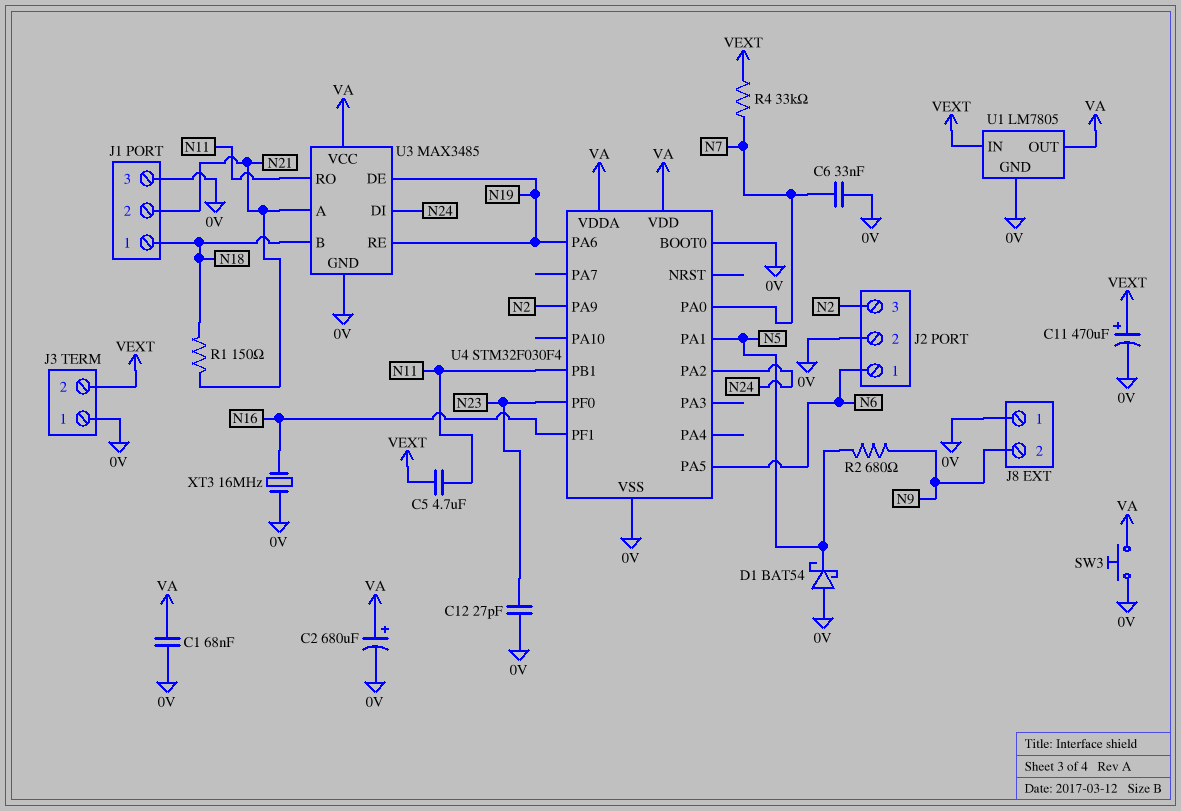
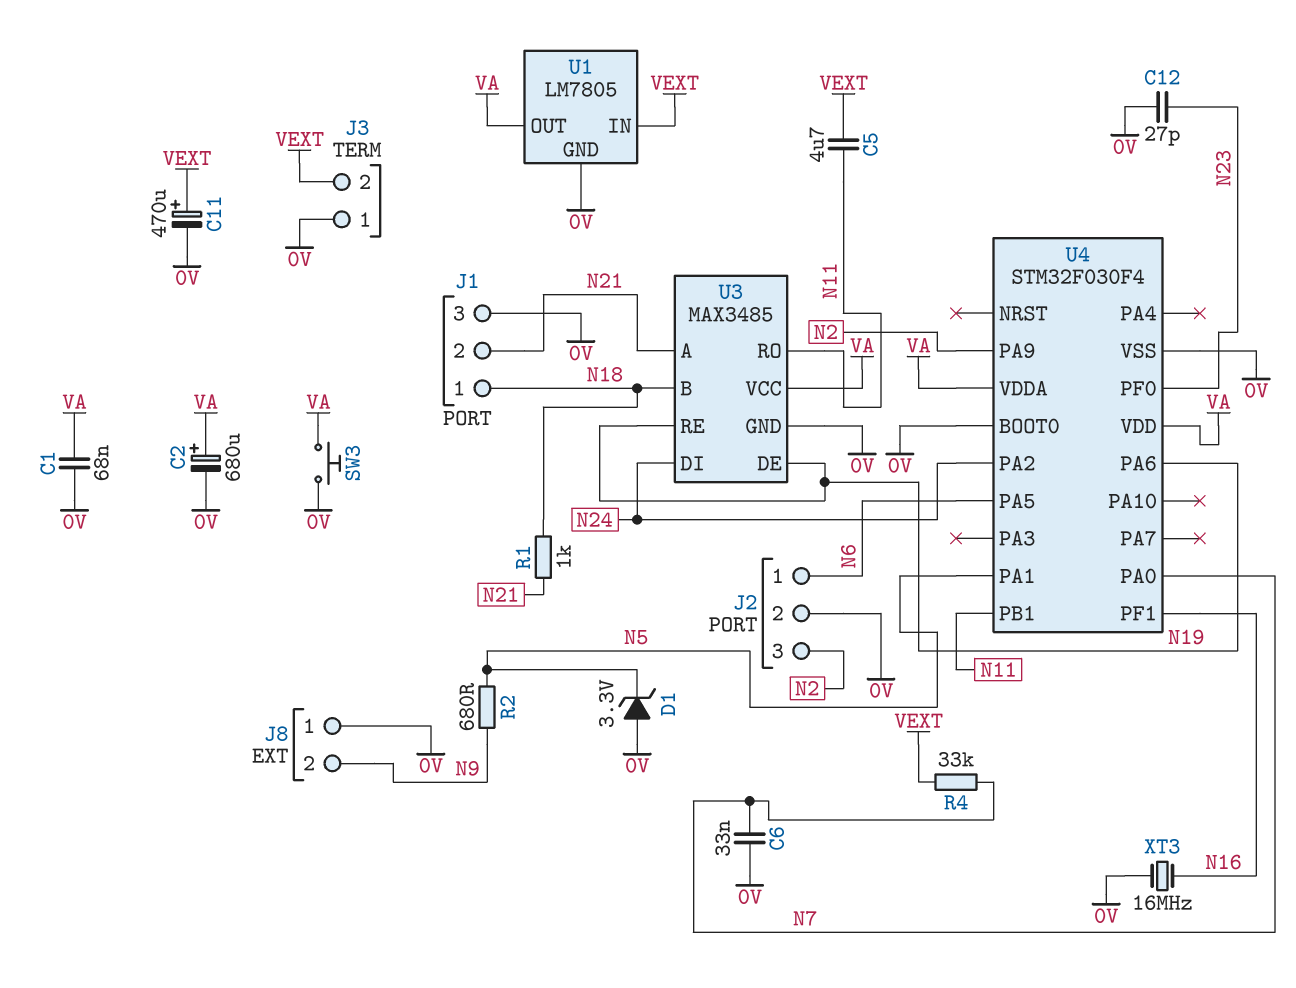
D1: schottky BAT54 (A 0V, K N5) -> zener 3.3V (A 0V, K N5)
R1: 150 (N18, N21) -> 1k (N18, N21)

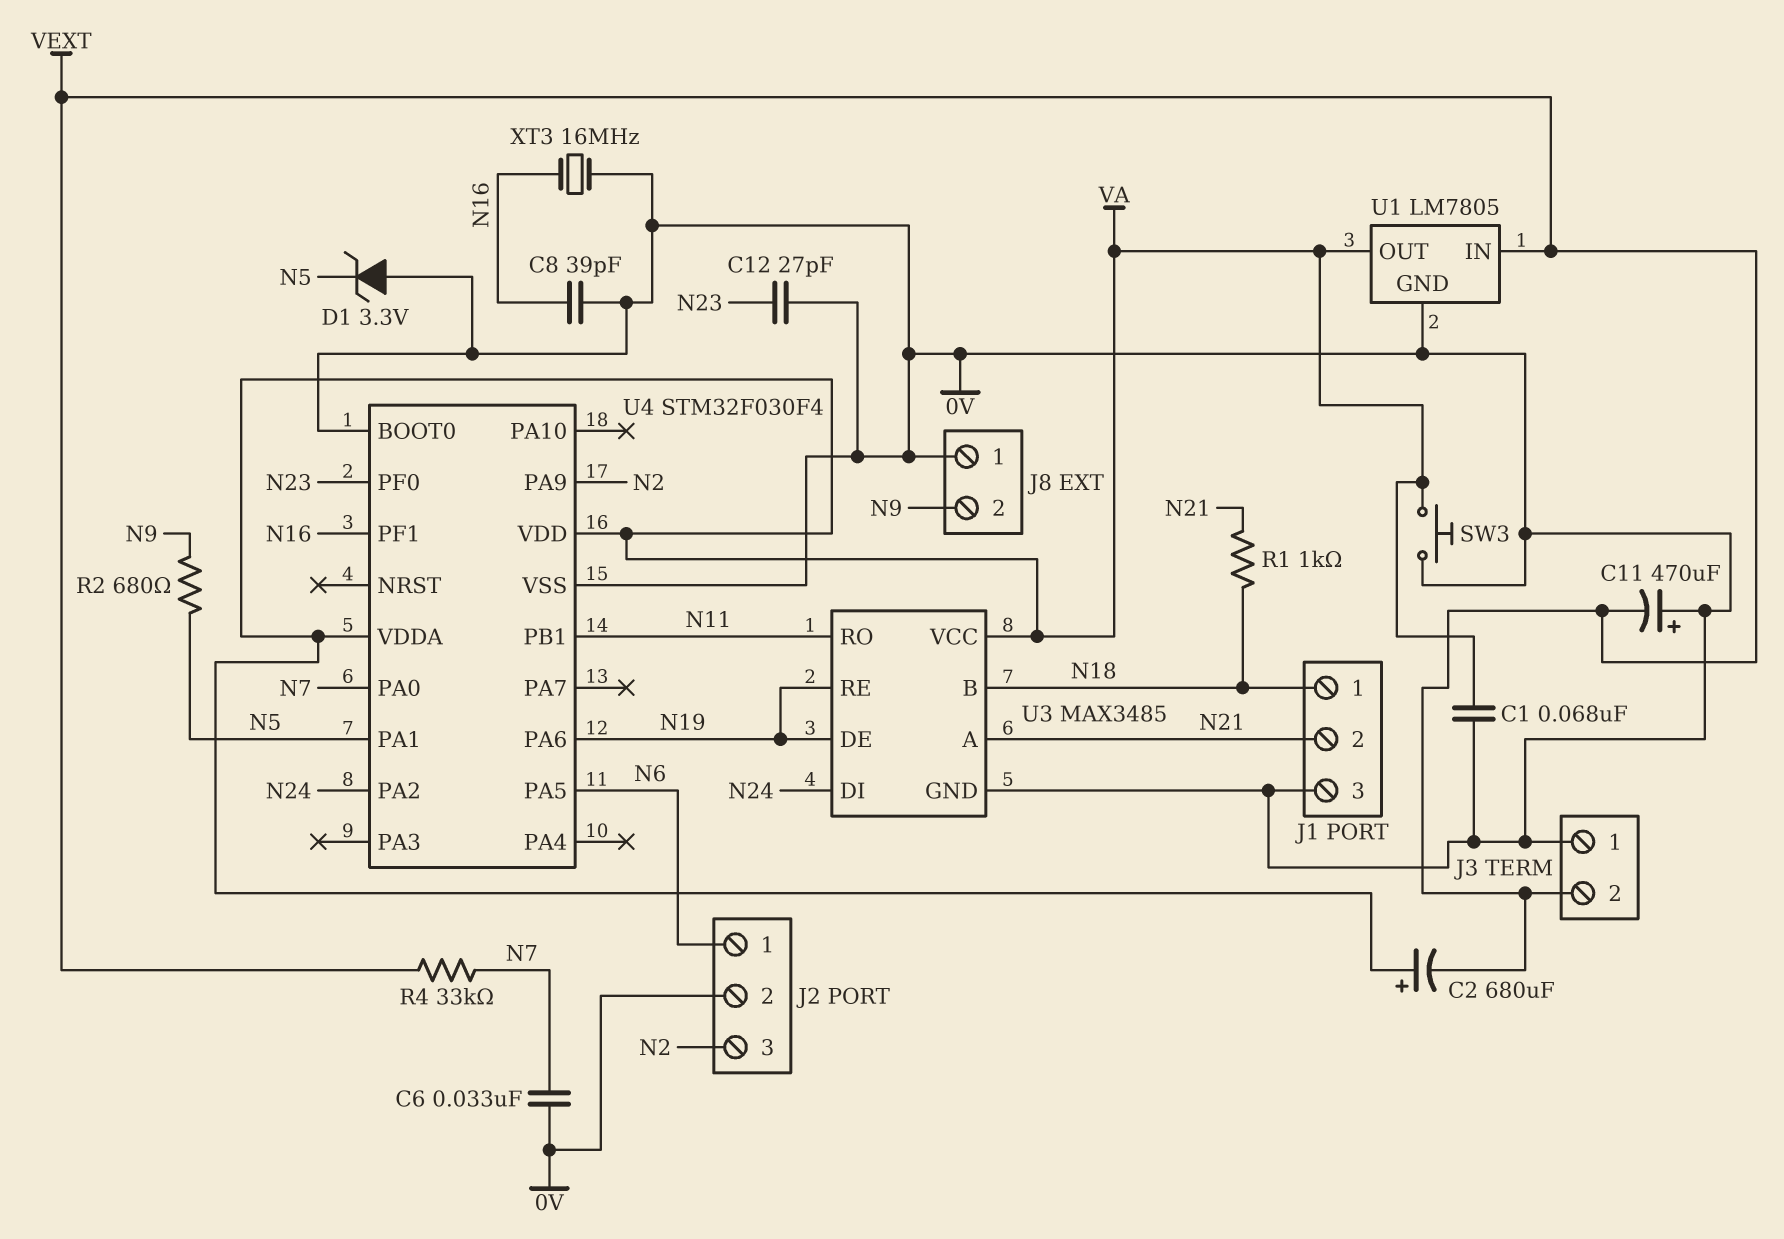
C2: 680uF (plus VA, minus 0V) -> 680uF (plus VA, minus VEXT)
C5: 4.7uF (N11, VEXT) -> none
C8: none -> 39pF (0V, N16)
C11: 470uF (plus VEXT, minus 0V) -> 470uF (plus 0V, minus VEXT)

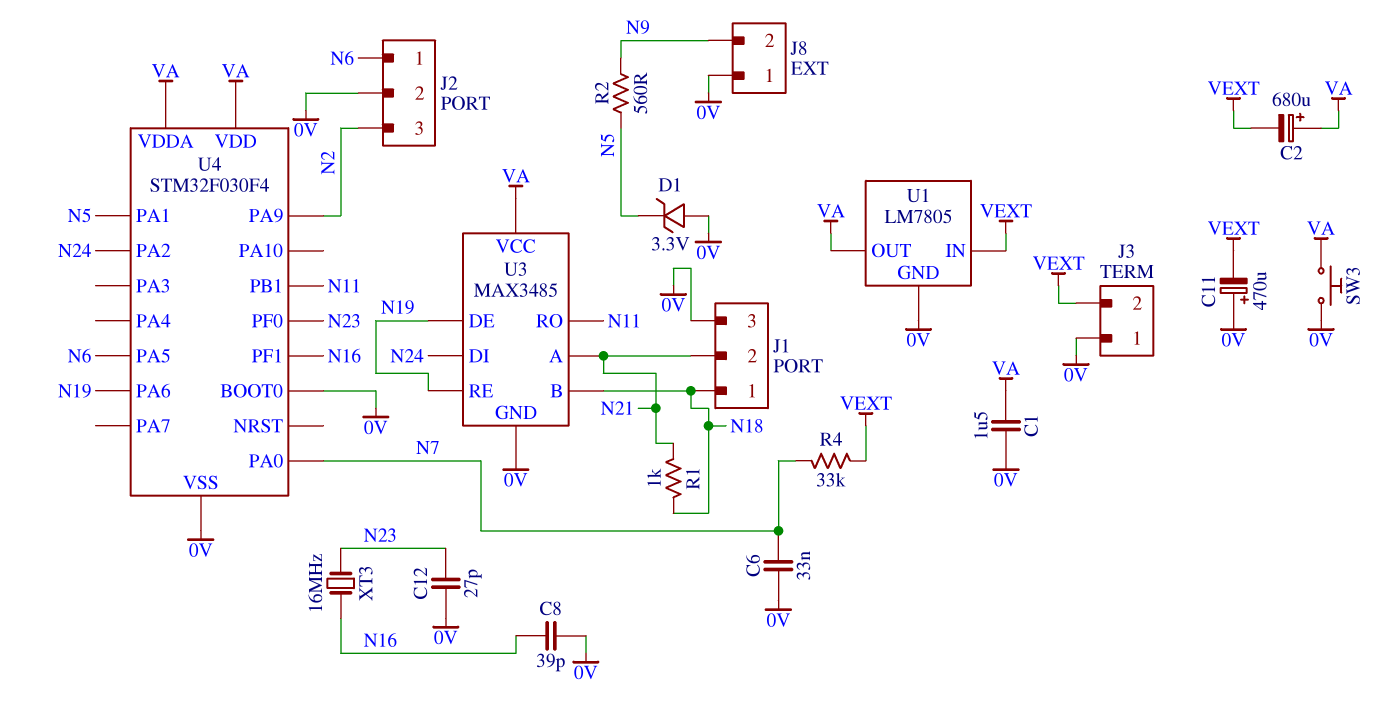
C1: 68nF (0V, VA) -> 1.5uF (0V, VA)
R2: 680 (N5, N9) -> 560 (N5, N9)
XT3: 16MHz (0V, N16) -> 16MHz (N16, N23)

